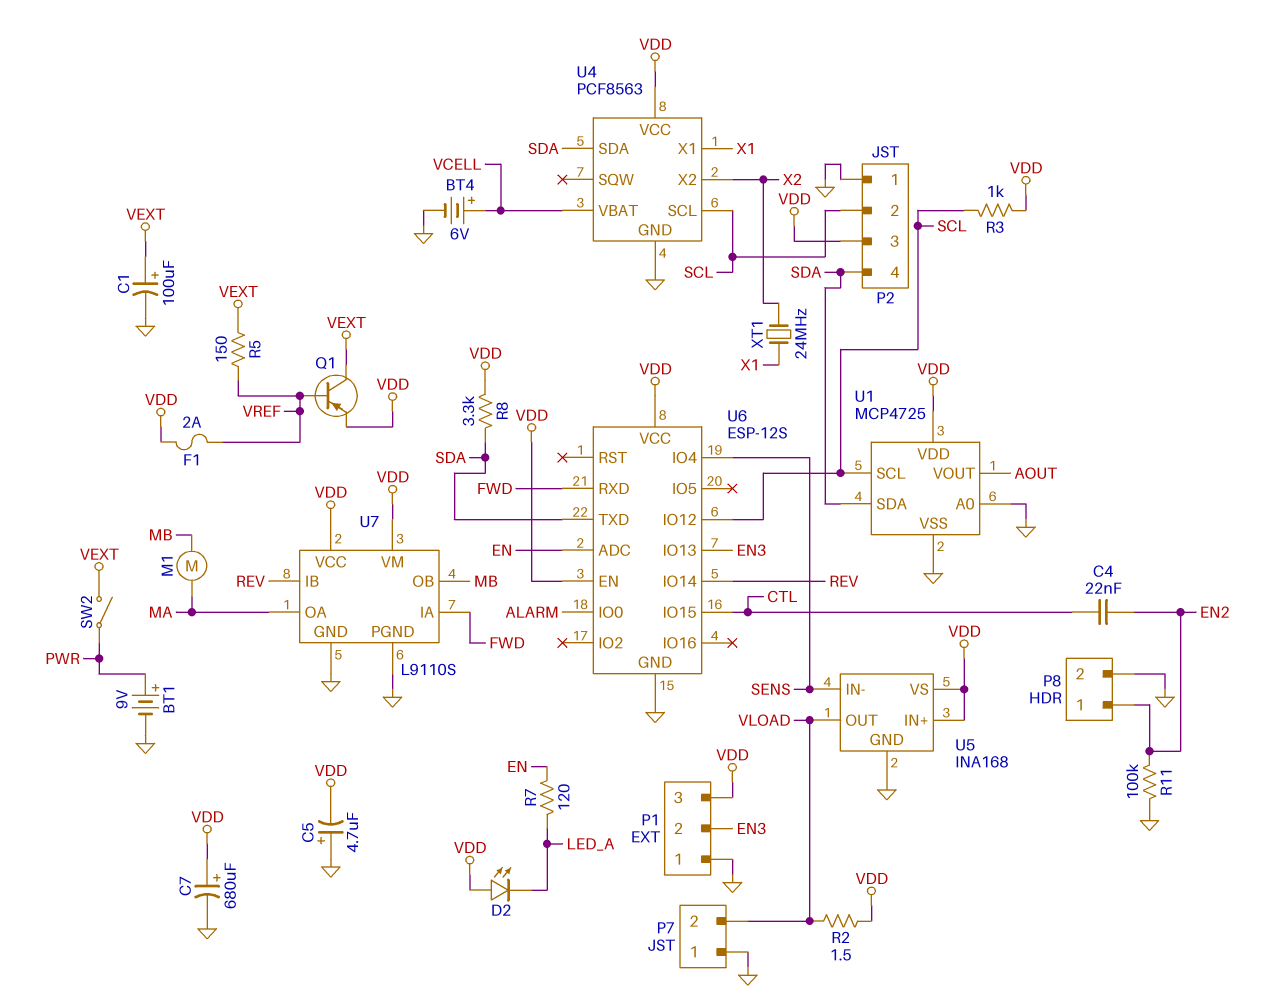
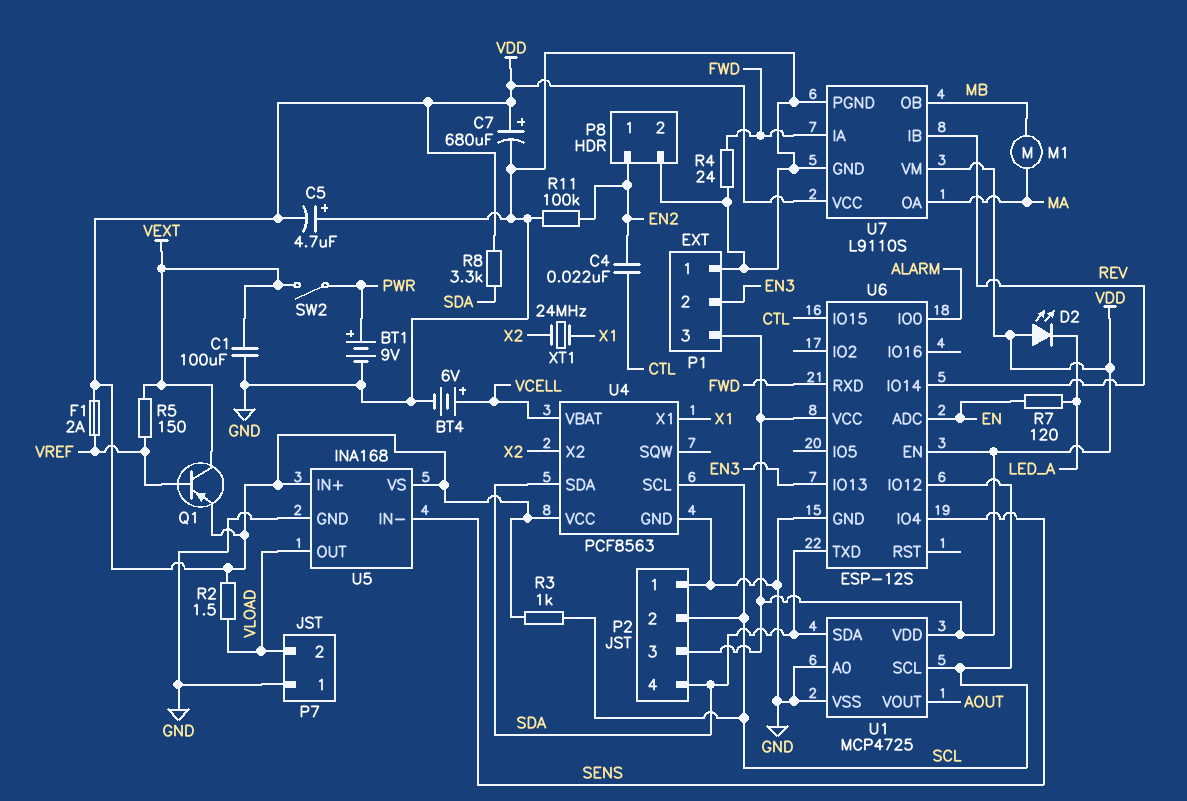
C1: 100uF (plus VEXT, minus GND) -> 100uF (GND, VEXT)
R4: none -> 24 (FWD, GND)

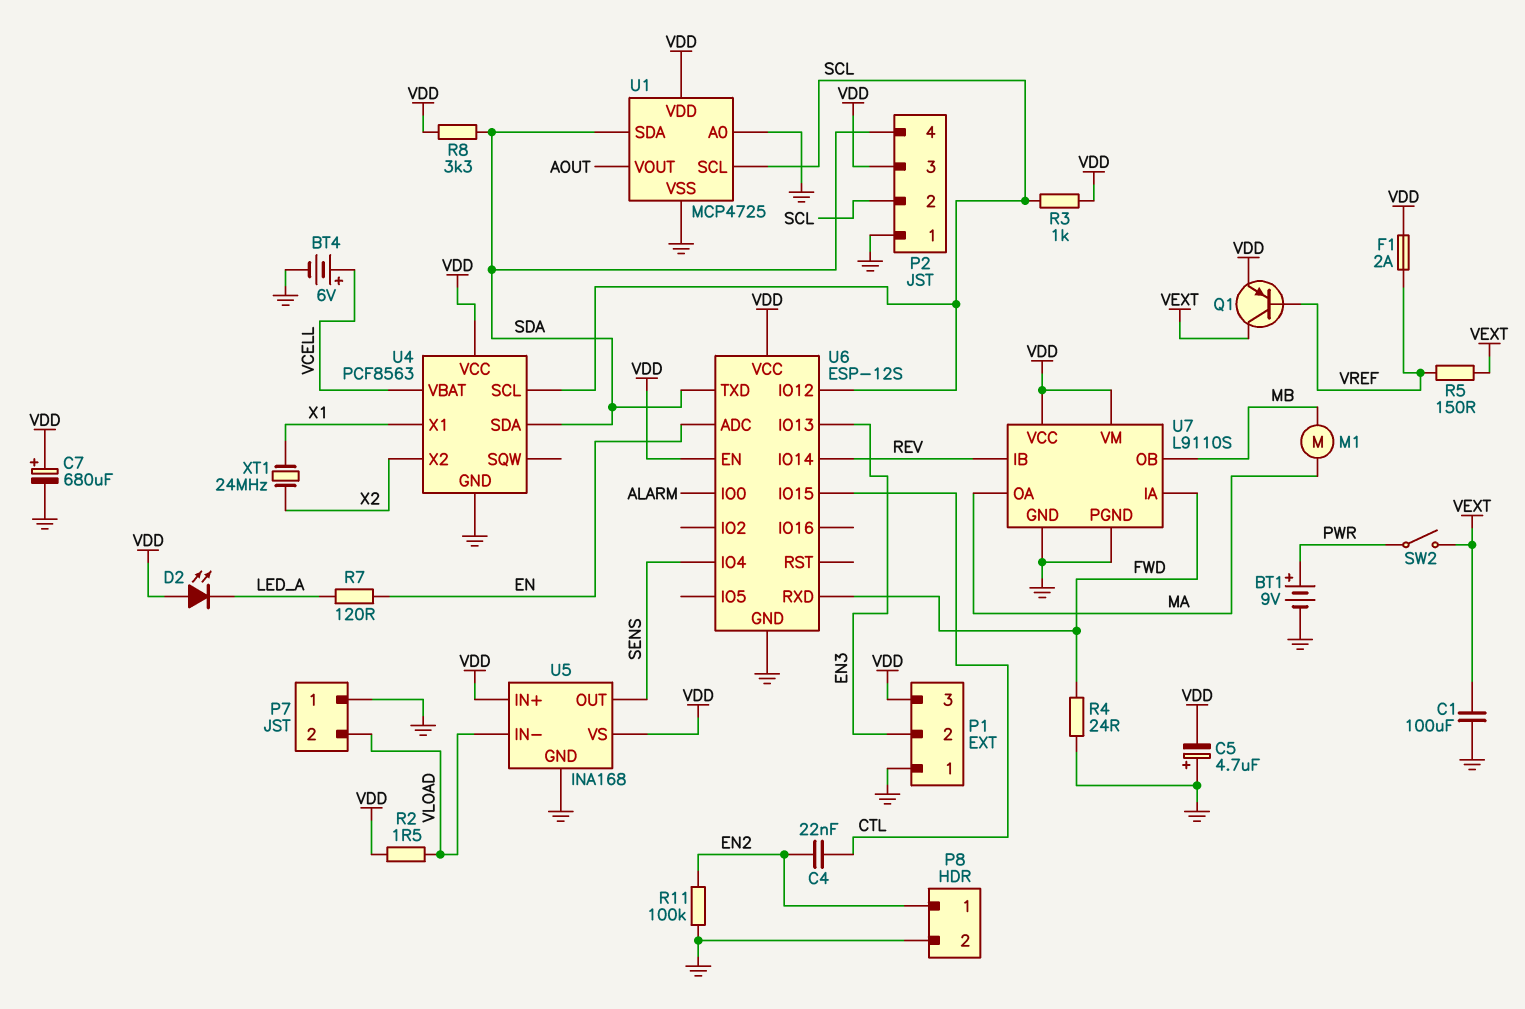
U5 pin IN-: SENS -> VLOAD
U5 pin OUT: VLOAD -> SENS

